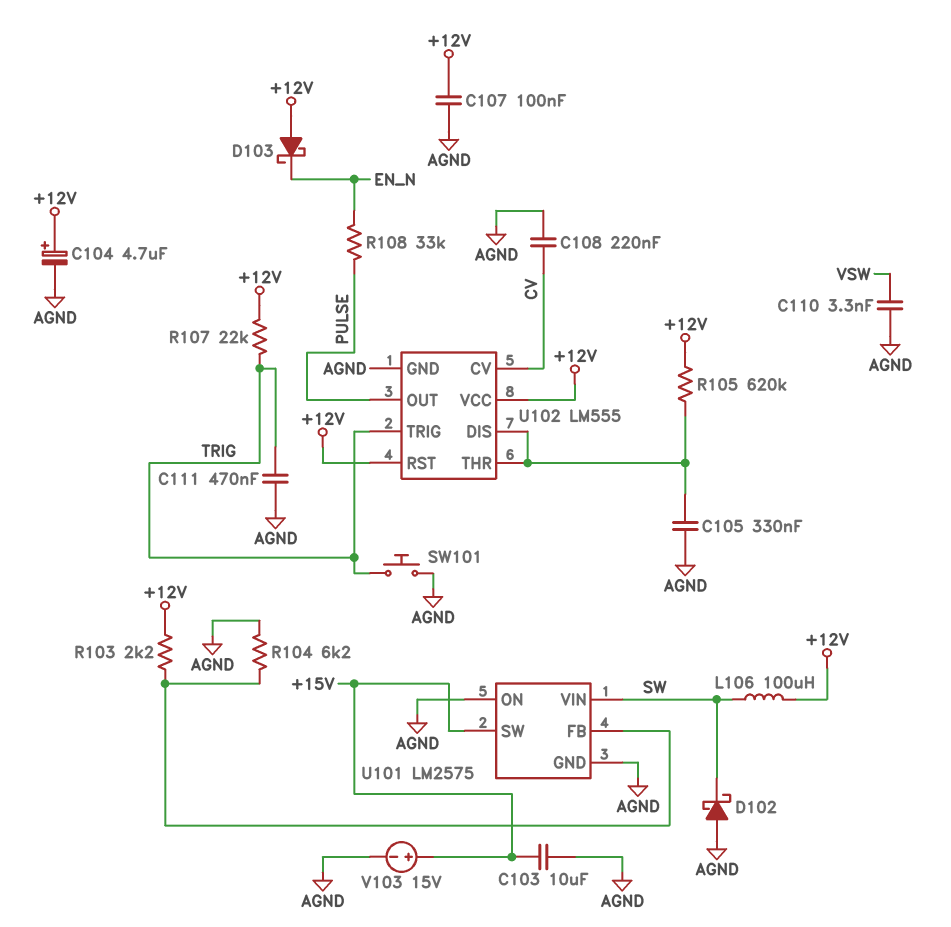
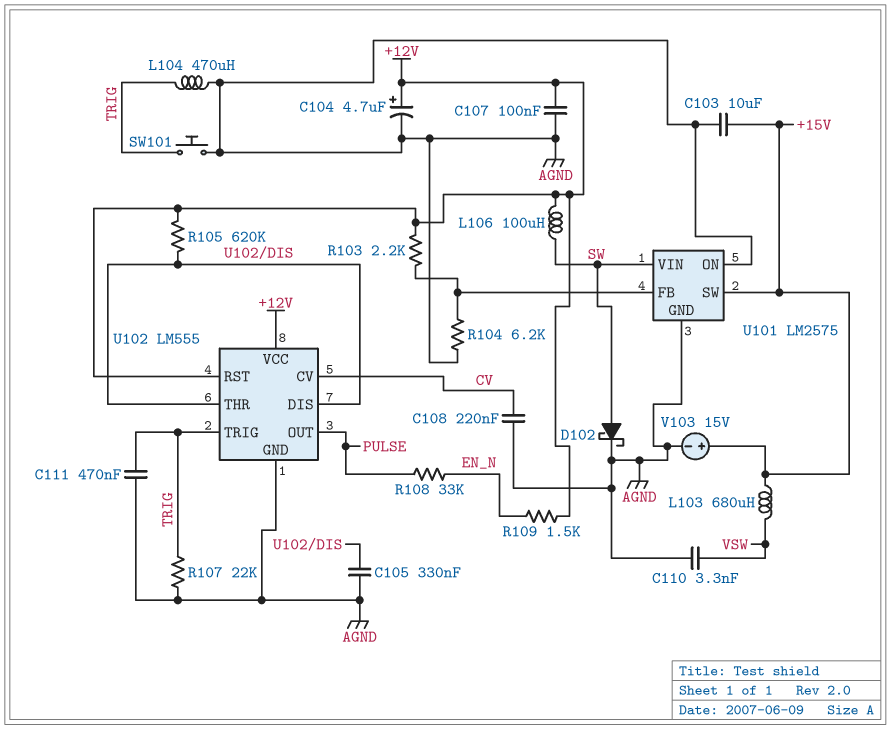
D102: schottky (A AGND, K SW) -> schottky (A SW, K AGND)
D103: schottky (A +12V, K EN_N) -> none
L103: none -> 680uH (+15V, VSW)
L104: none -> 470uH (AGND, TRIG)
R107: 22k (+12V, TRIG) -> 22k (AGND, TRIG)
R109: none -> 1.5k (+12V, EN_N)

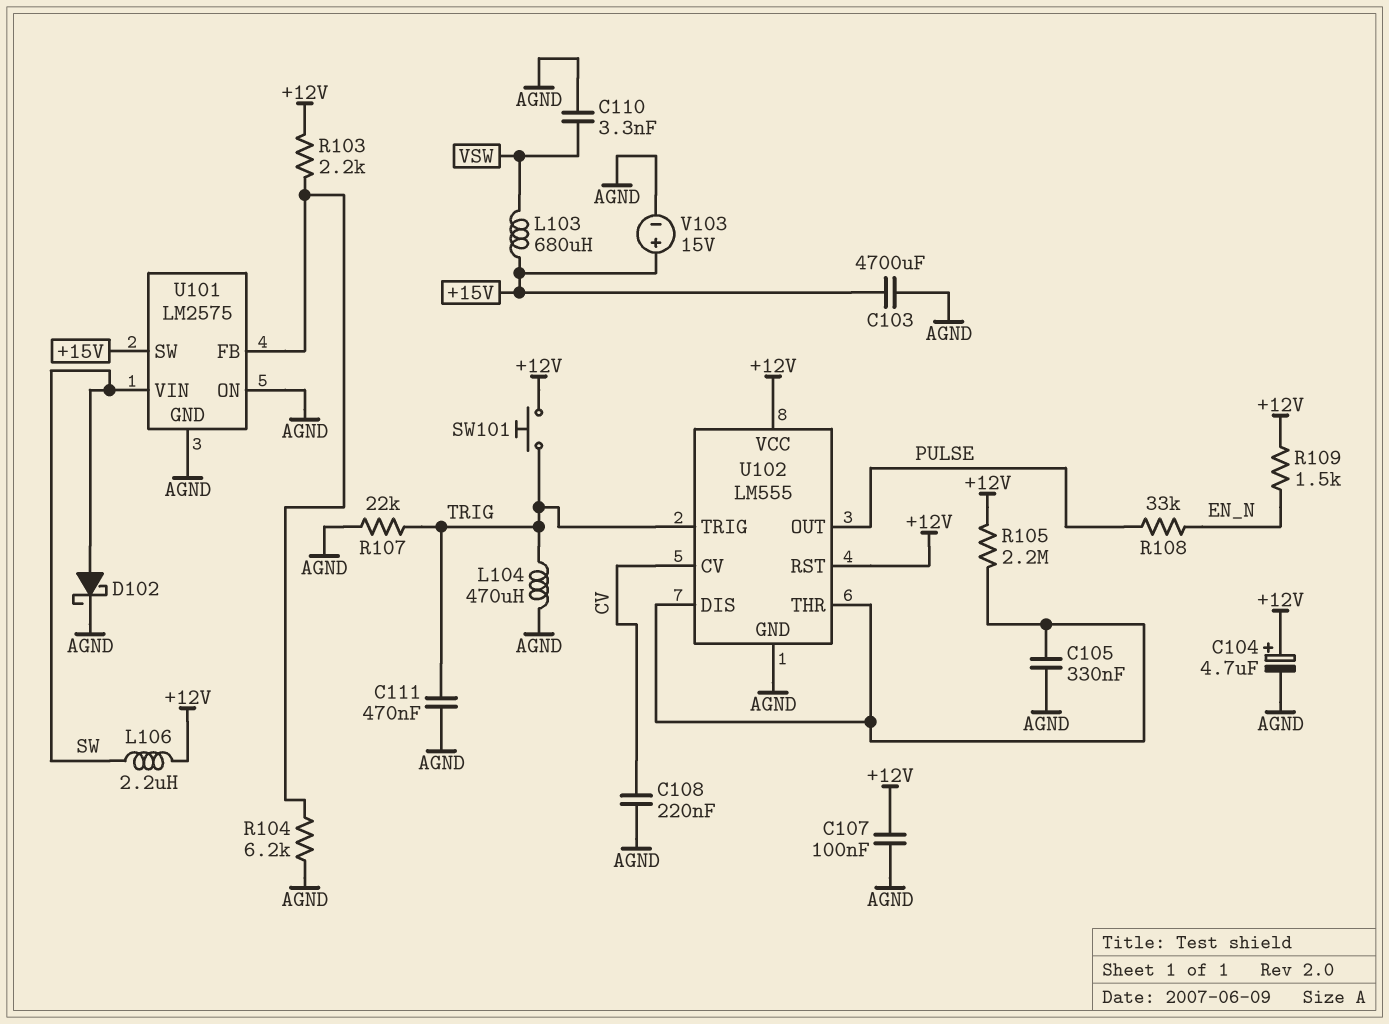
C103: 10uF (+15V, AGND) -> 4700uF (+15V, AGND)
L106: 100uH (+12V, SW) -> 2.2uH (+12V, SW)
R105: 620k (+12V, U102/DIS) -> 2.2M (+12V, U102/DIS)
SW101: button (AGND, TRIG) -> button (+12V, TRIG)

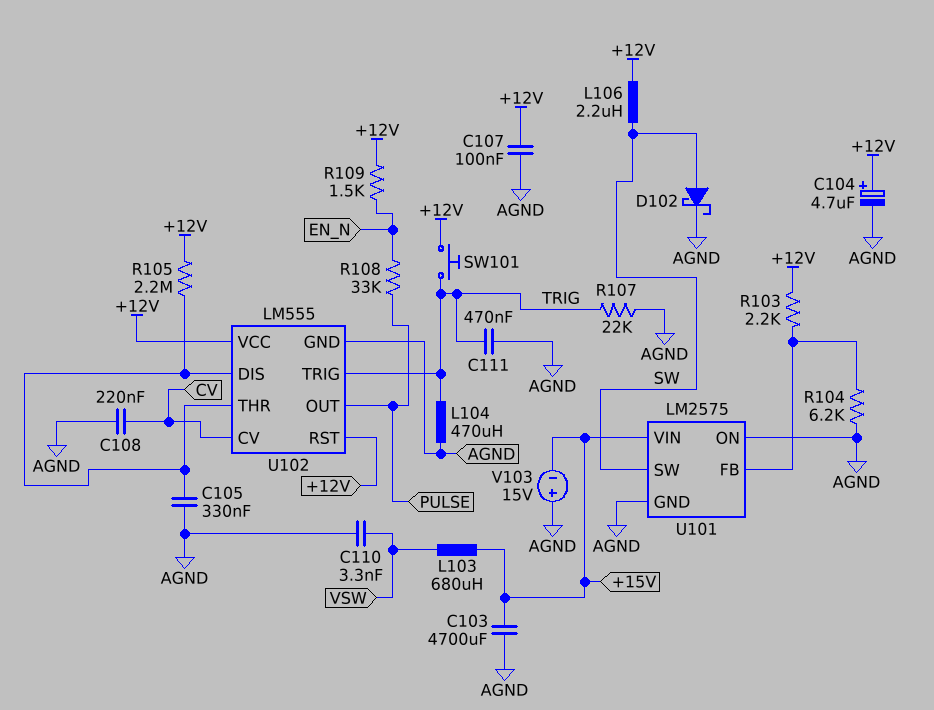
U101 pin SW: +15V -> SW
U101 pin VIN: SW -> +15V
V103: 15V (plus +15V, minus AGND) -> 15V (plus AGND, minus +15V)

